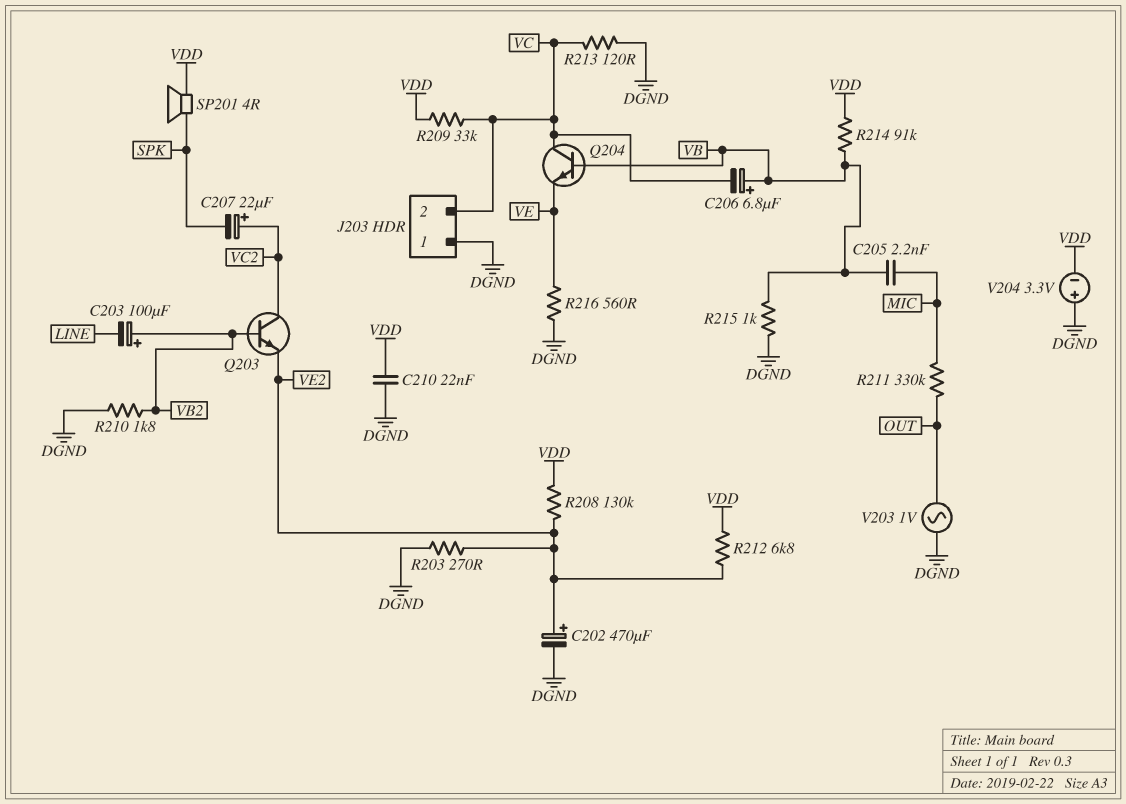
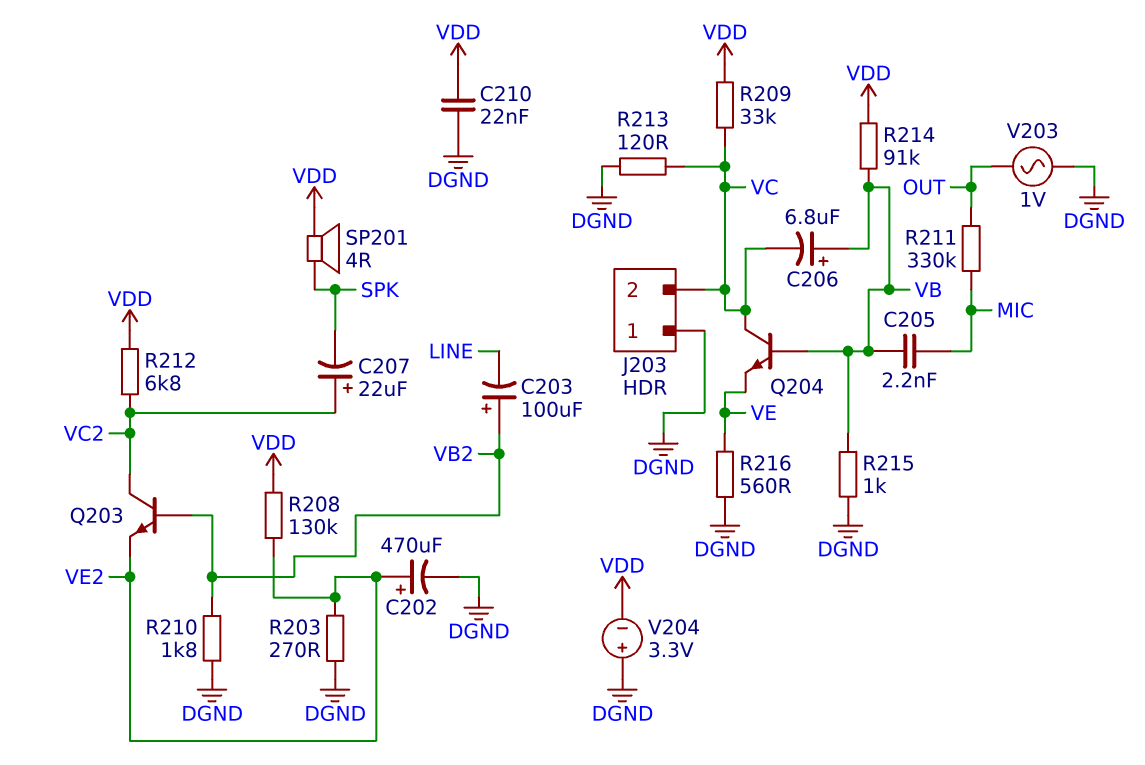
R212: 6.8k (VDD, VE2) -> 6.8k (VC2, VDD)

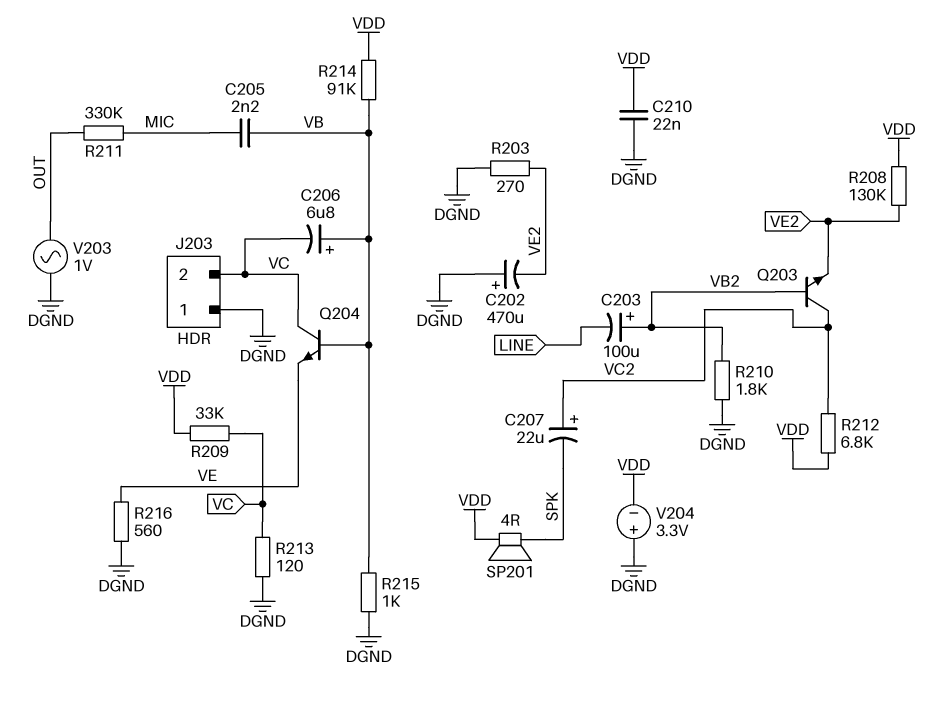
C202: 470uF (plus VE2, minus DGND) -> 470uF (plus DGND, minus VE2)

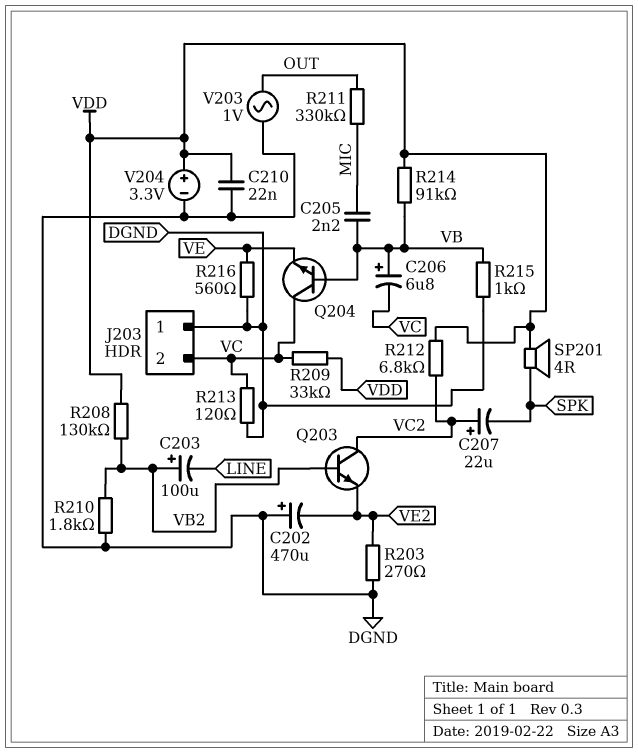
R208: 130k (VDD, VE2) -> 130k (VB2, VDD)
V204: 3.3V (plus DGND, minus VDD) -> 3.3V (plus VDD, minus DGND)

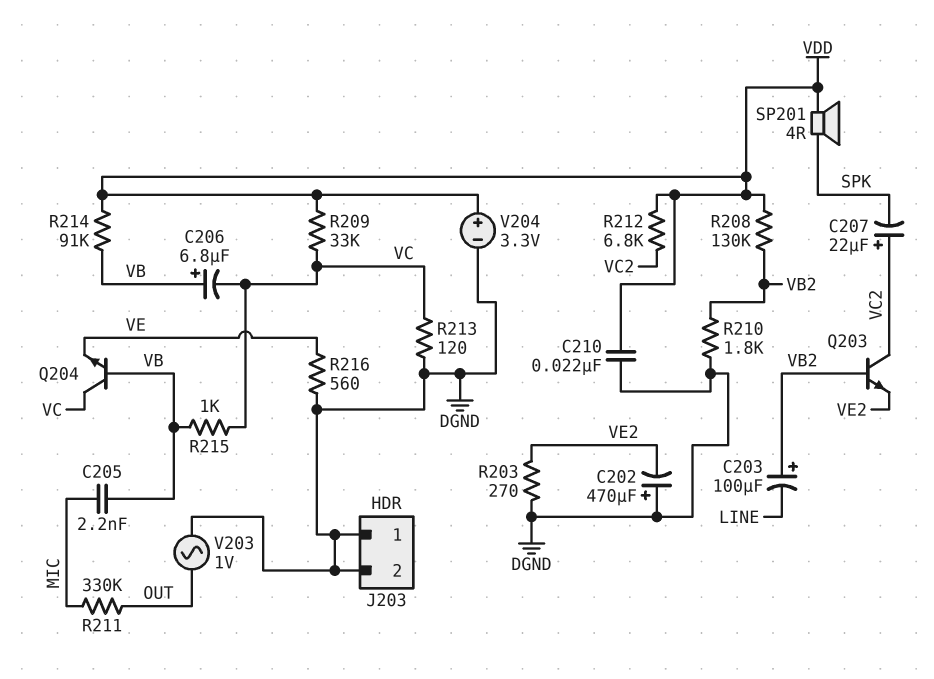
J203 pin 2: VC -> DGND
R215: 1k (DGND, VB) -> 1k (VB, VC)

